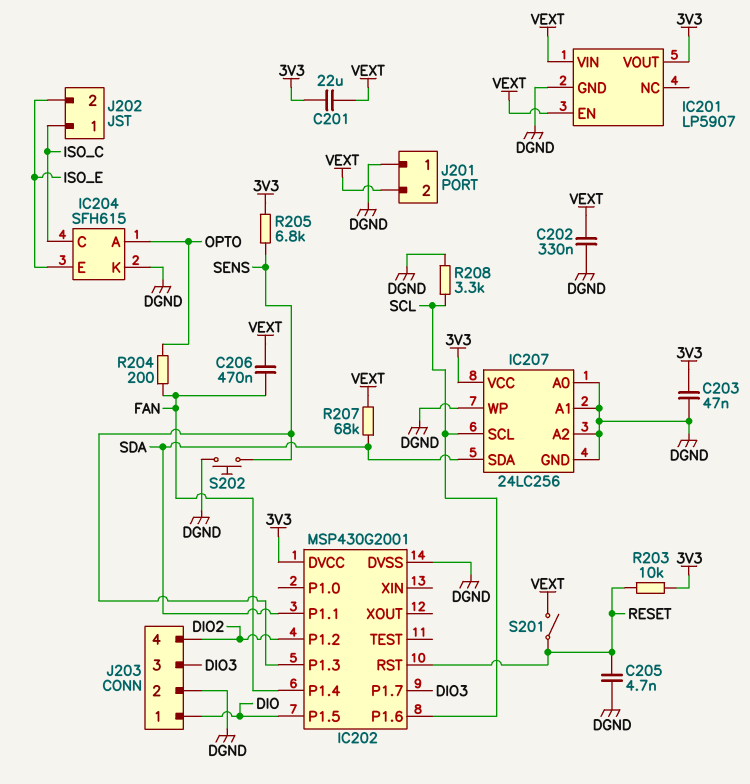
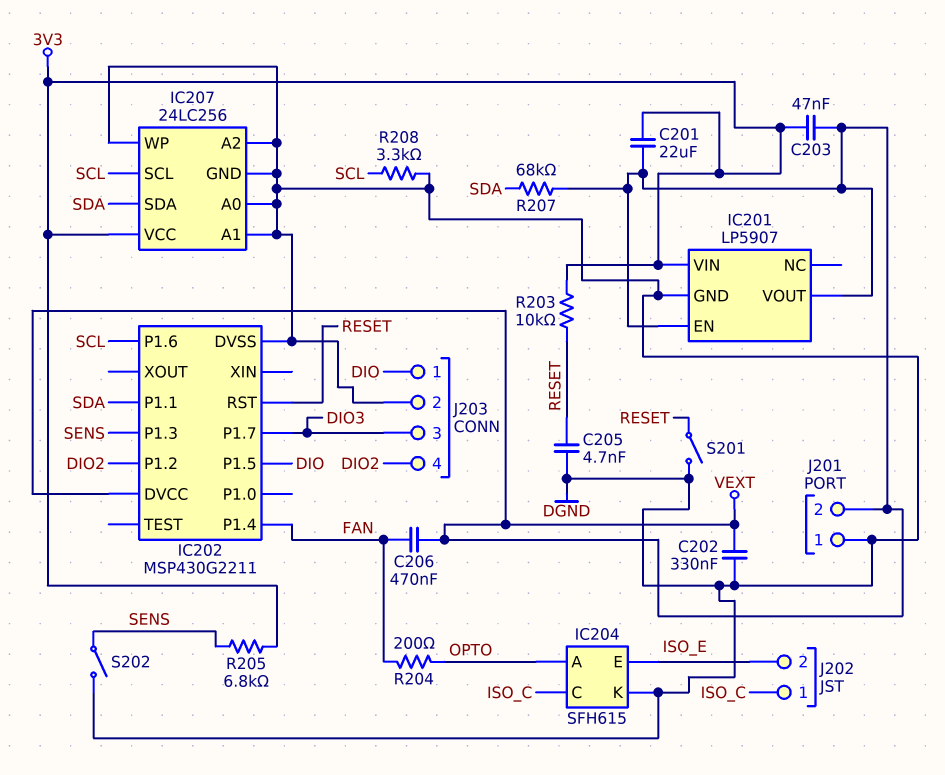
C203: 47nF (3V3, DGND) -> 47nF (3V3, VEXT)
IC201 pin VIN: VEXT -> 3V3
IC201 pin VOUT: 3V3 -> VEXT
IC202: MSP430G2001 -> MSP430G2211
IC202 pin DVCC: 3V3 -> VEXT
S201: switch (RESET, VEXT) -> switch (DGND, RESET)
S202: button (DGND, SENS) -> switch (DGND, SENS)

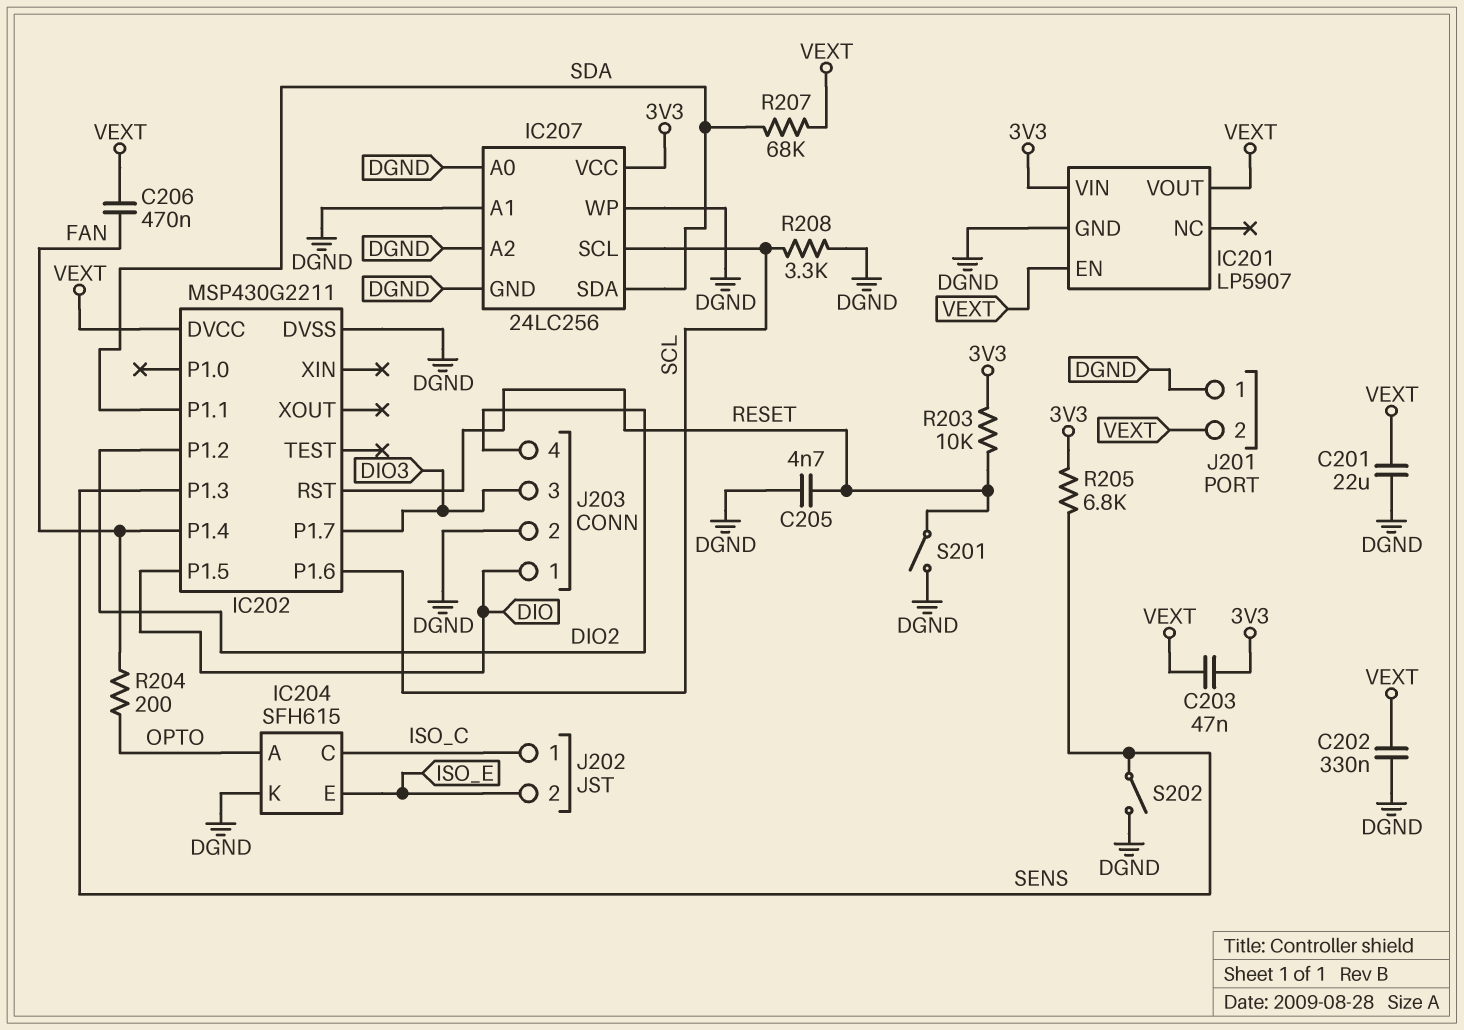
C201: 22uF (3V3, VEXT) -> 22uF (DGND, VEXT)

